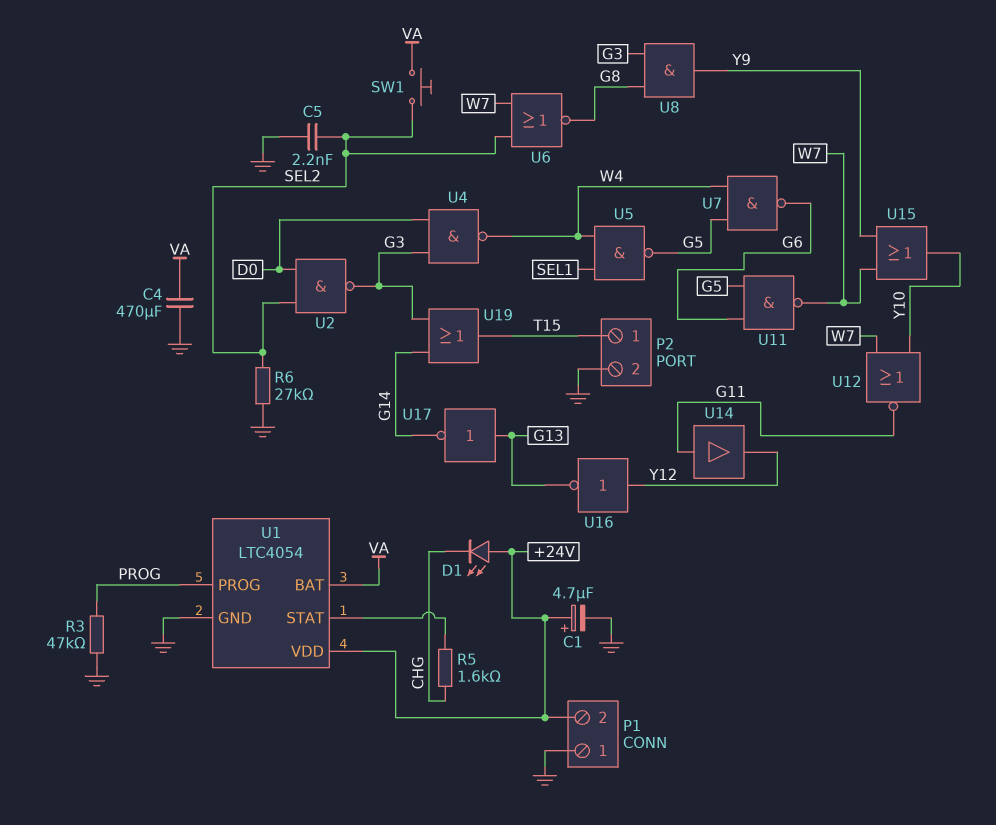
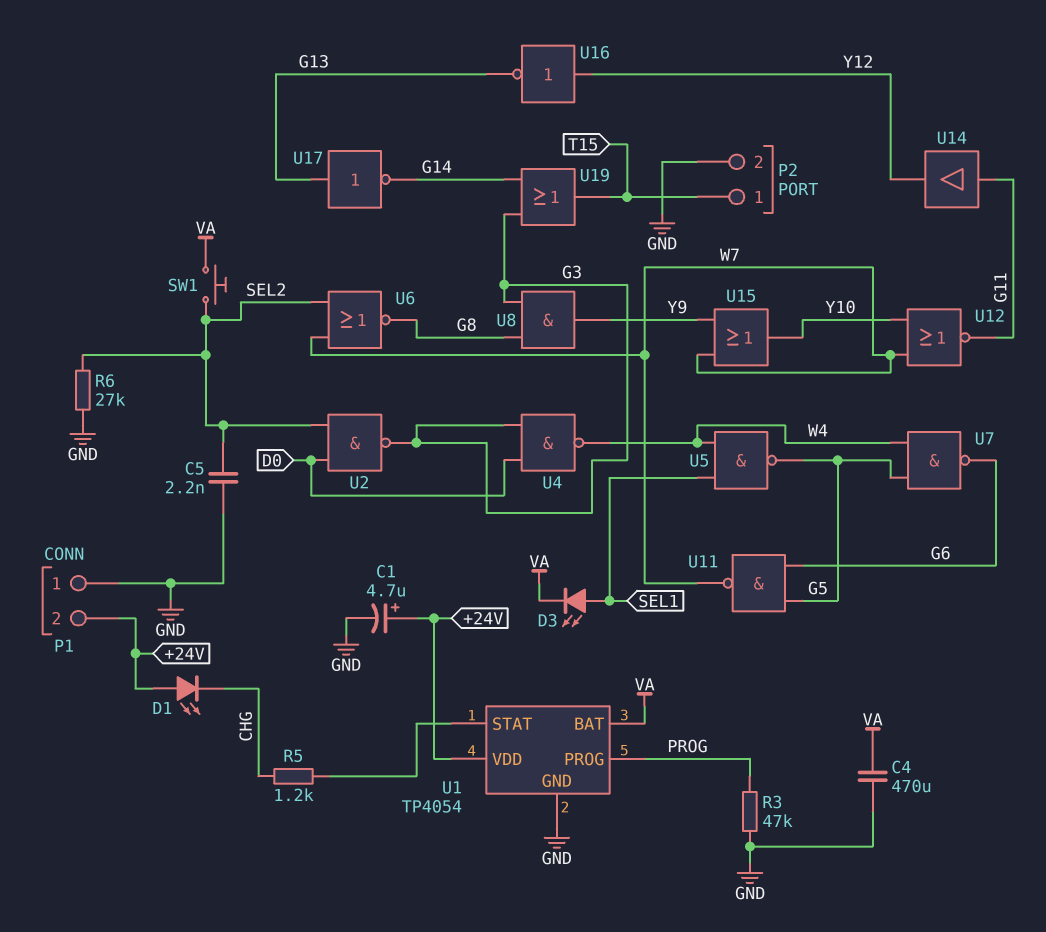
D3: none -> LED (A SEL1, K VA)
R5: 1.6k (CHG, U1/STAT) -> 1.2k (CHG, U1/STAT)
U1: LTC4054 -> TP4054

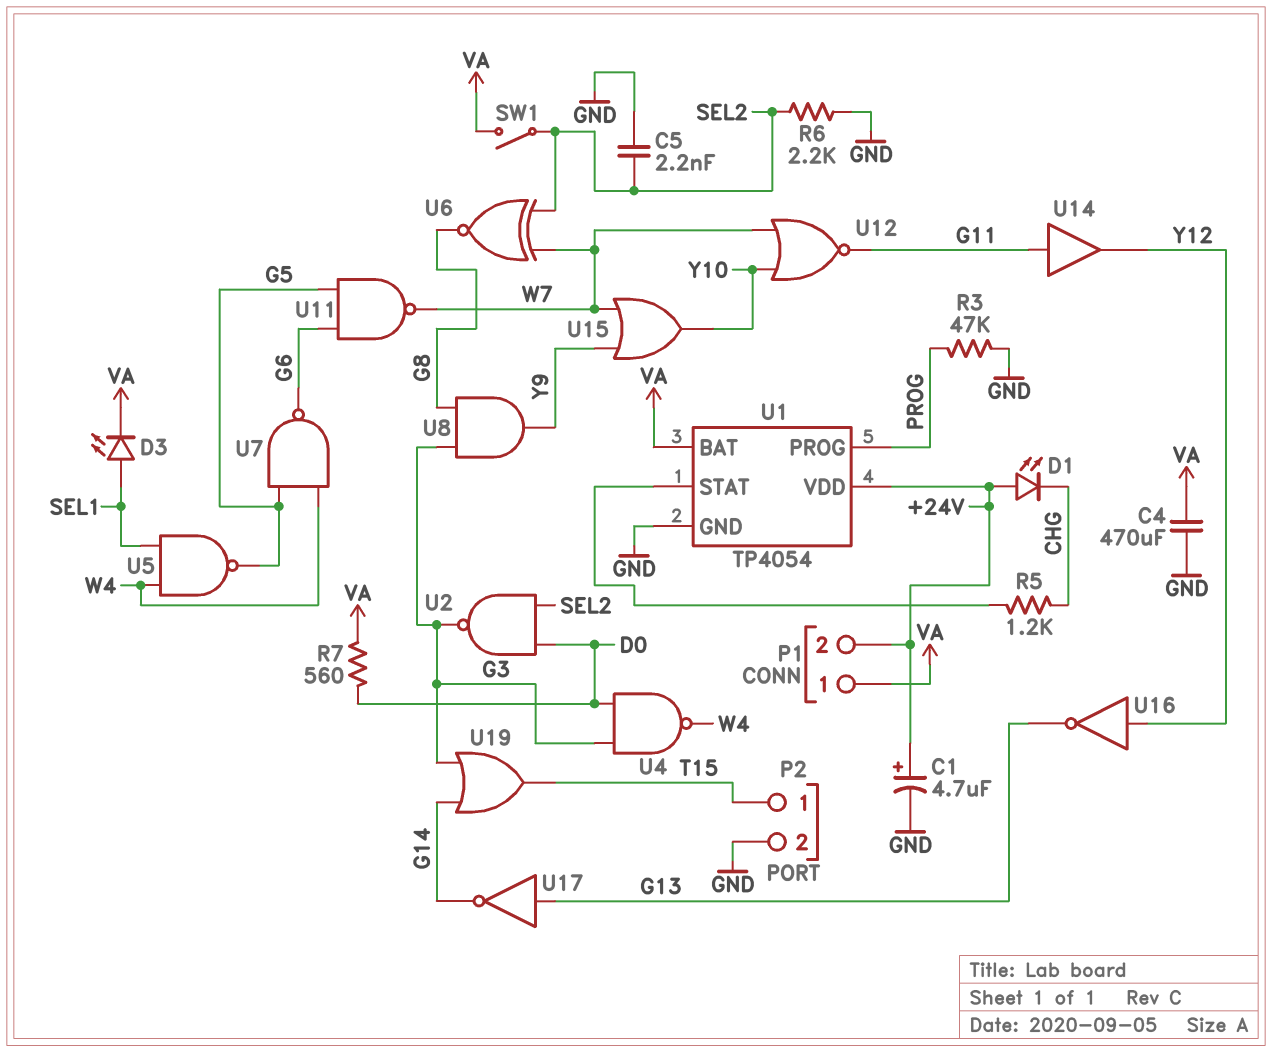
P1 pin 1: GND -> VA
R6: 27k (GND, SEL2) -> 2.2k (GND, SEL2)
R7: none -> 560 (D0, VA)
SW1: button (SEL2, VA) -> switch (SEL2, VA)
U6: NOR (in SEL2, in W7, out G8) -> XNOR (in SEL2, in W7, out G8)

